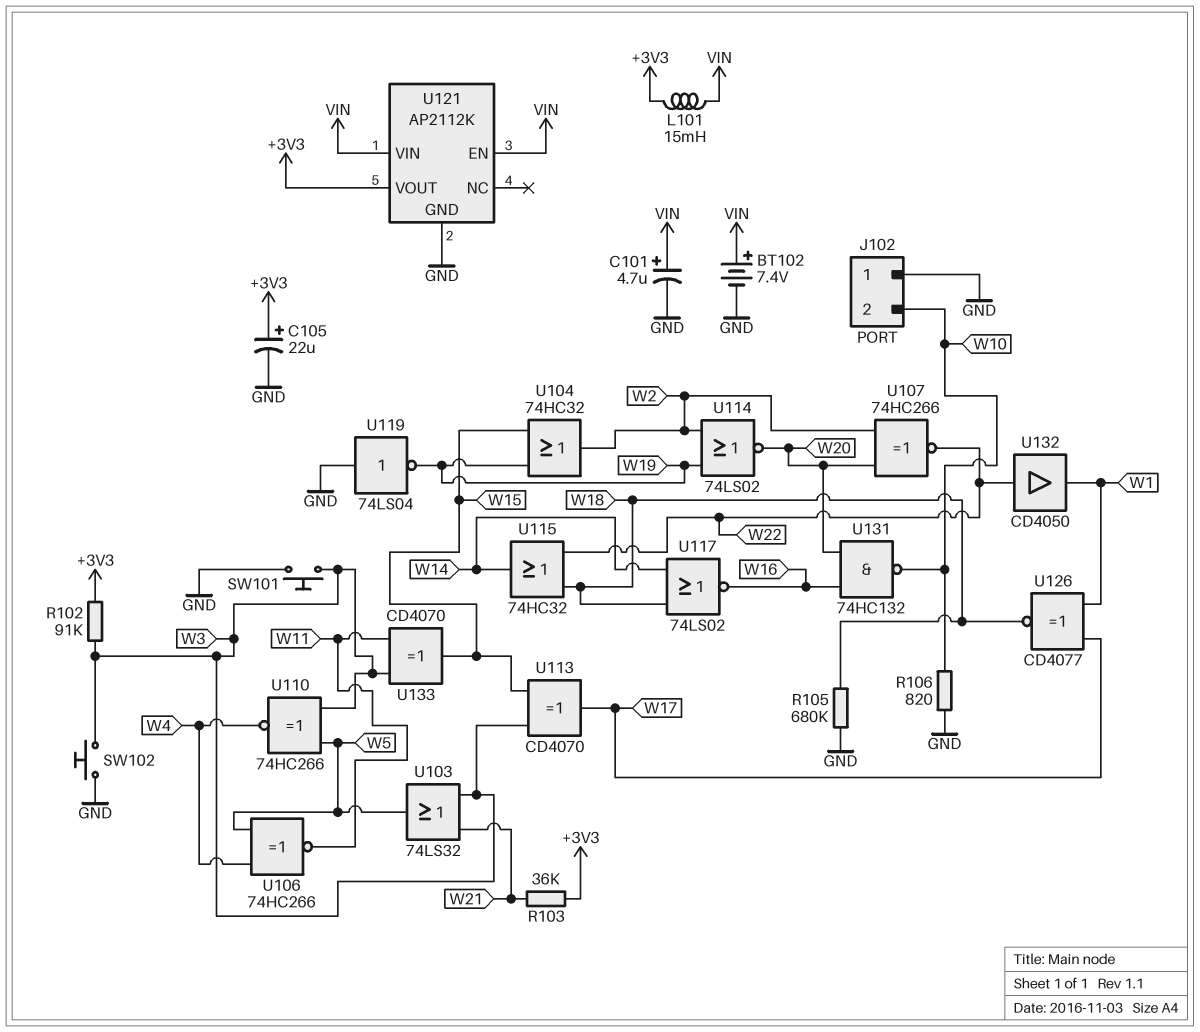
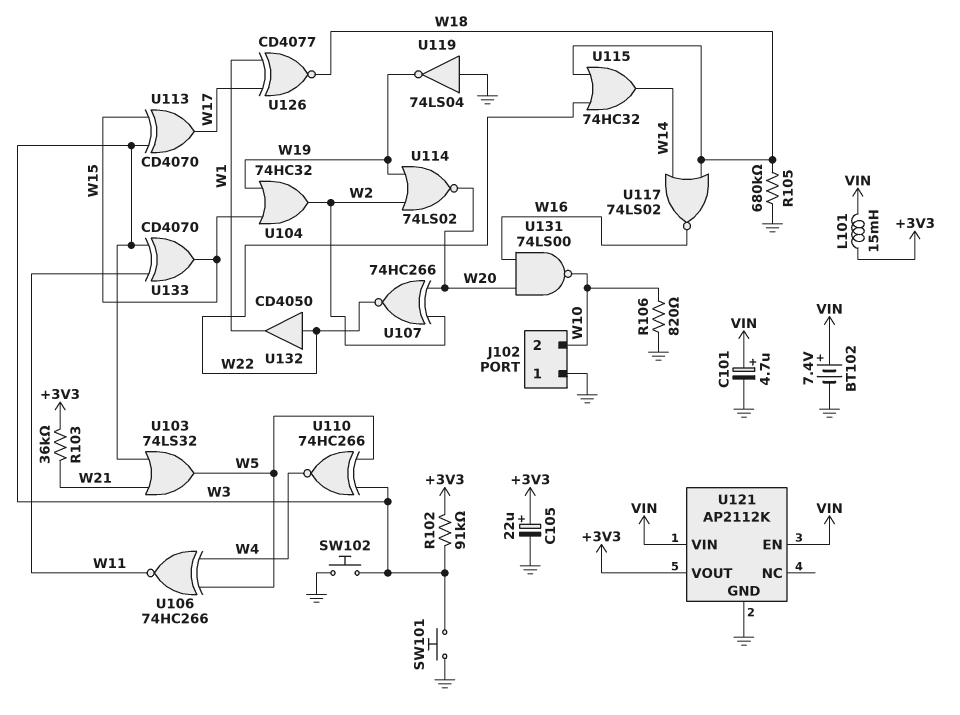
U131: NAND 74HC132 (in W16, in W20, out W10) -> NAND 74LS00 (in W16, in W20, out W10)

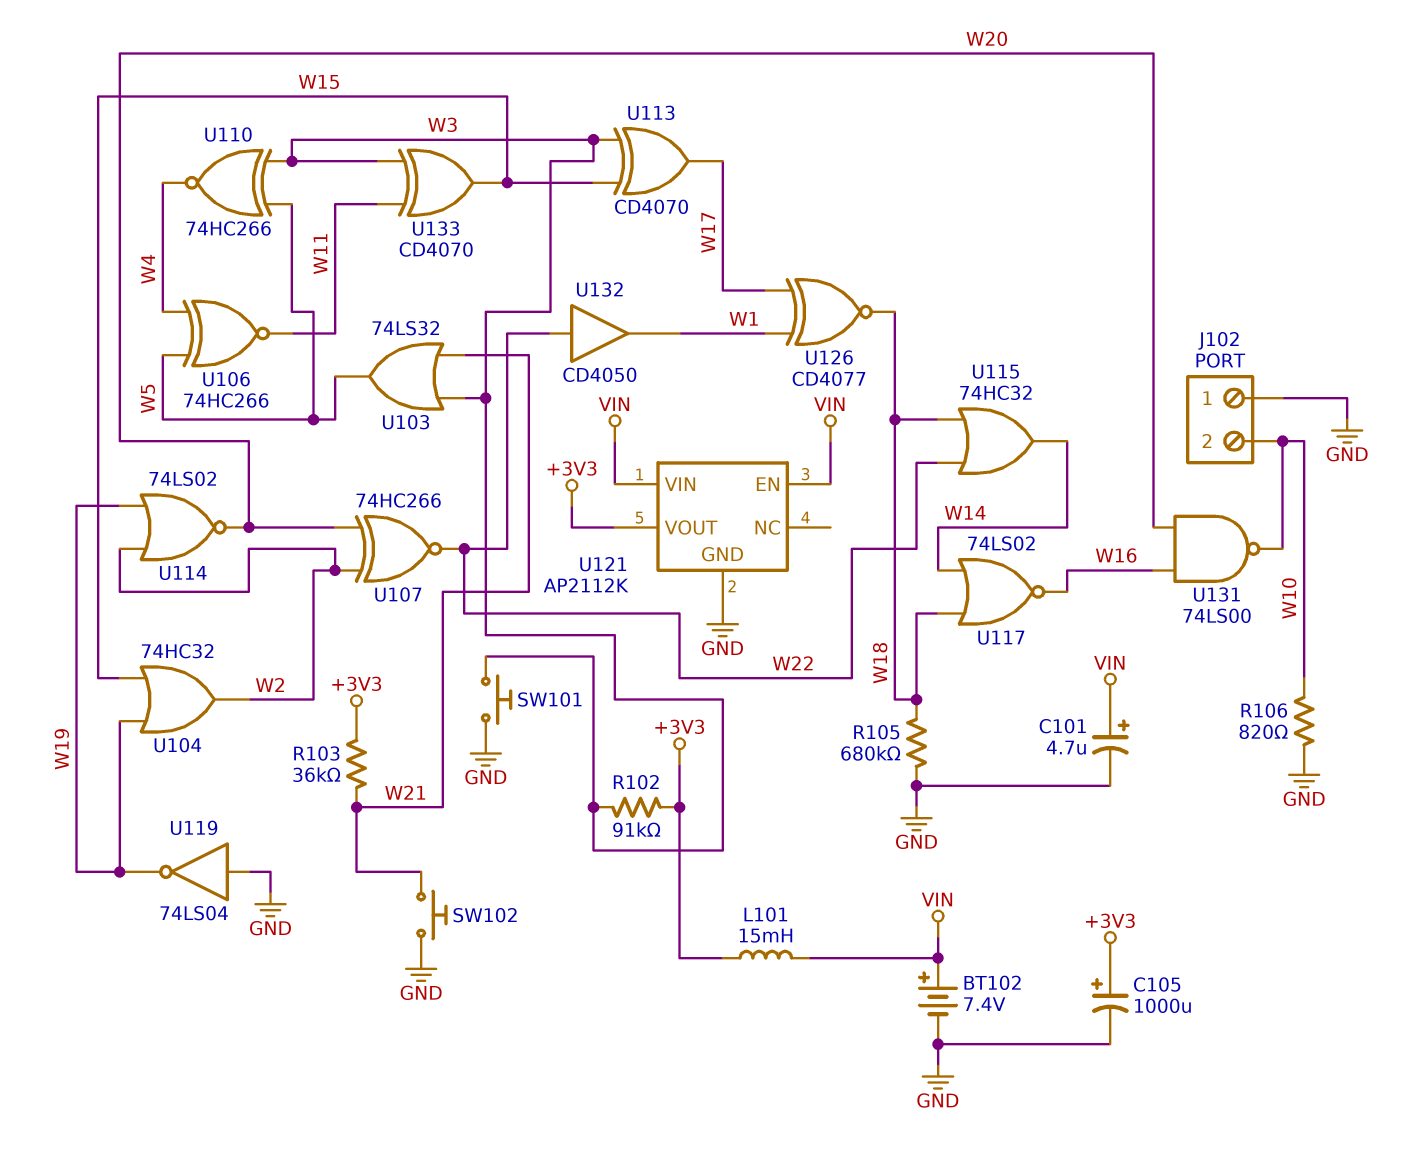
C105: 22uF (plus +3V3, minus GND) -> 1000uF (plus +3V3, minus GND)
SW102: button (GND, W3) -> button (GND, W21)

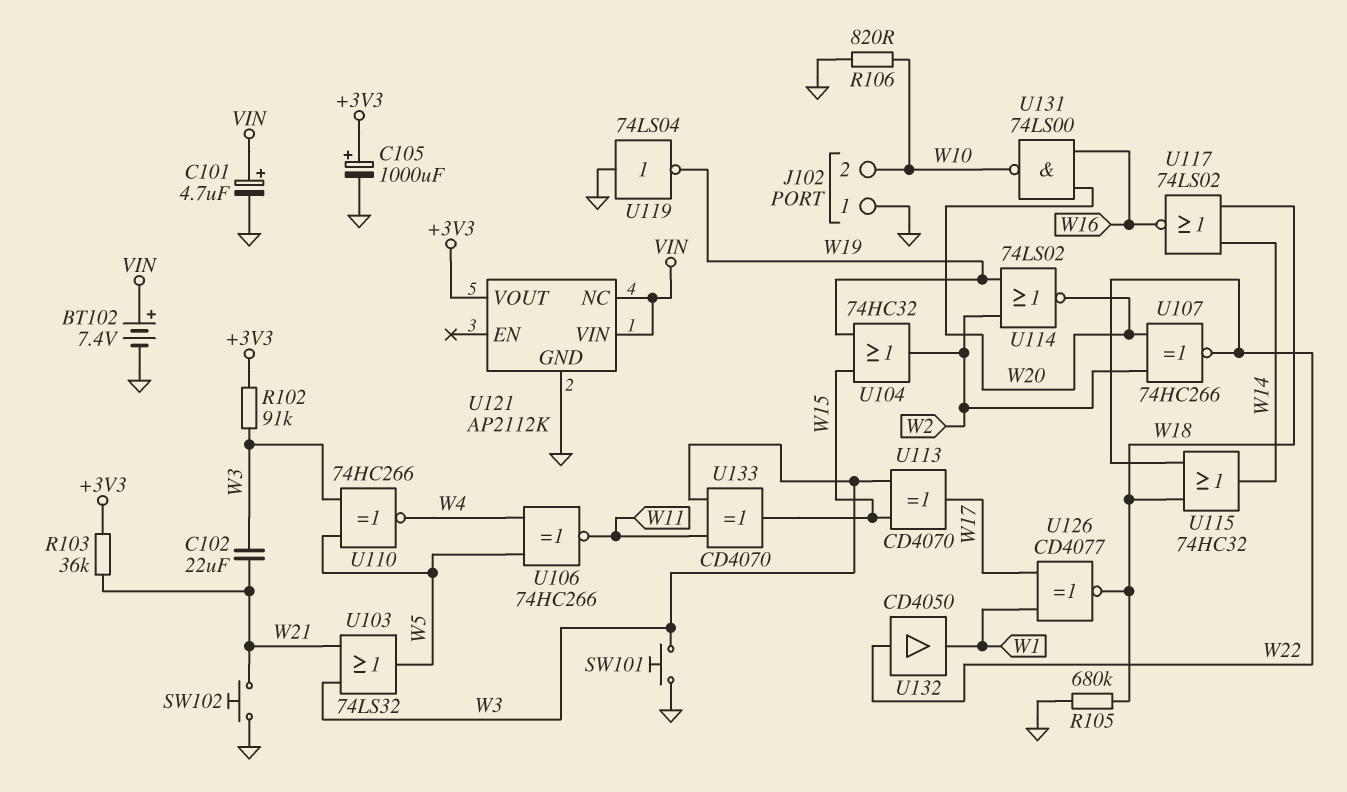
C102: none -> 22uF (W3, W21)
L101: 15mH (+3V3, VIN) -> none
U121 pin EN: VIN -> none
U121 pin NC: none -> VIN

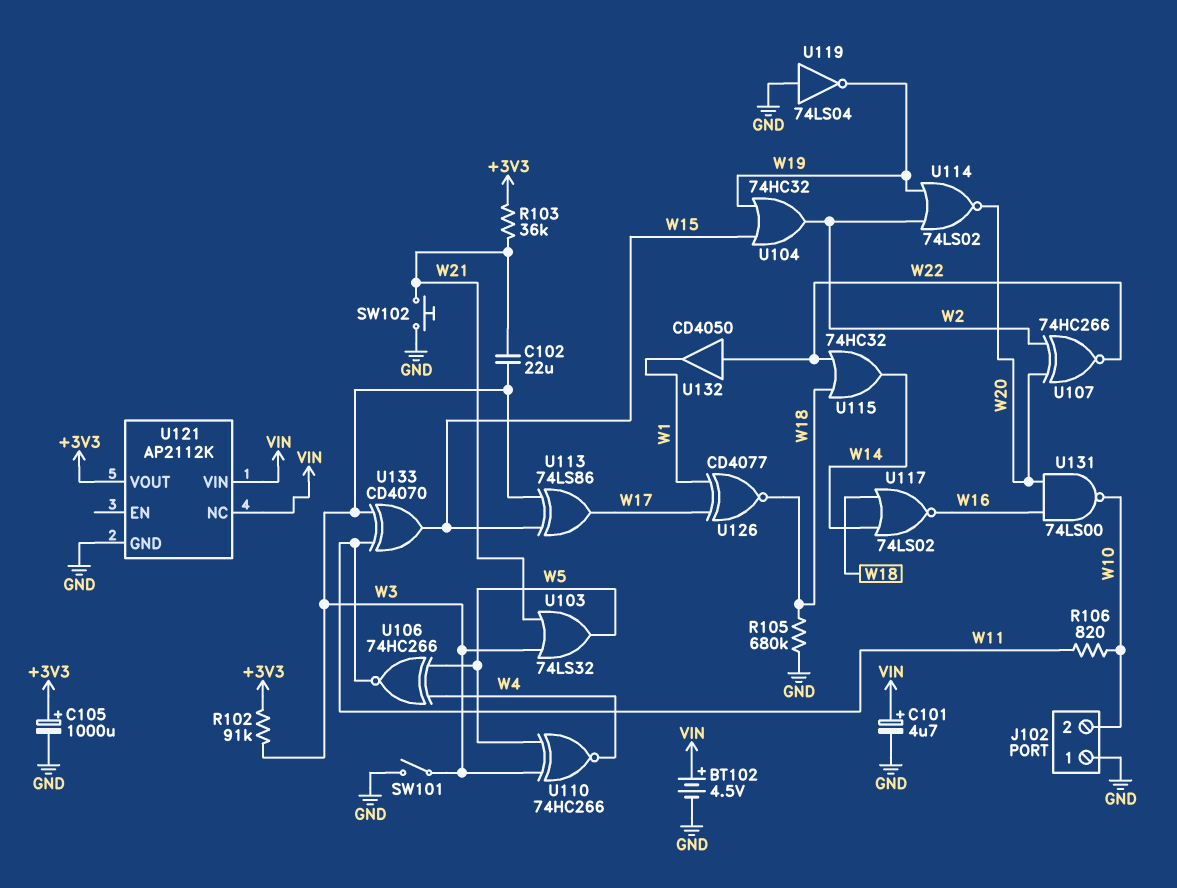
BT102: 7.4V (plus VIN, minus GND) -> 4.5V (plus VIN, minus GND)
R106: 820 (GND, W10) -> 820 (W10, W11)
SW101: button (GND, W3) -> switch (GND, W3)
U113: XOR CD4070 (in W3, in W15, out W17) -> XOR 74LS86 (in W3, in W15, out W17)

